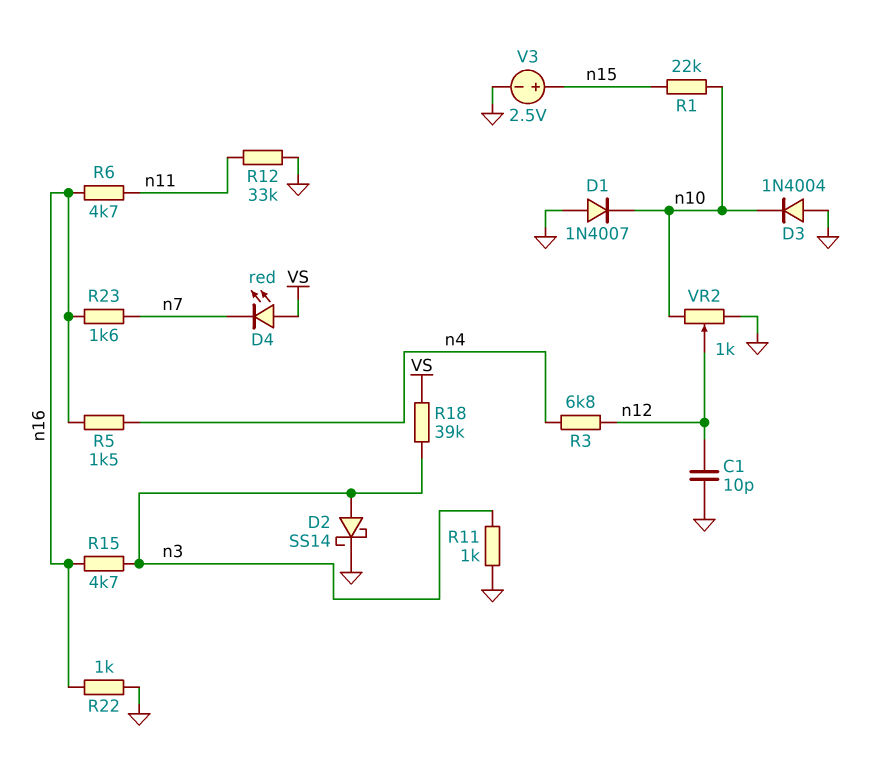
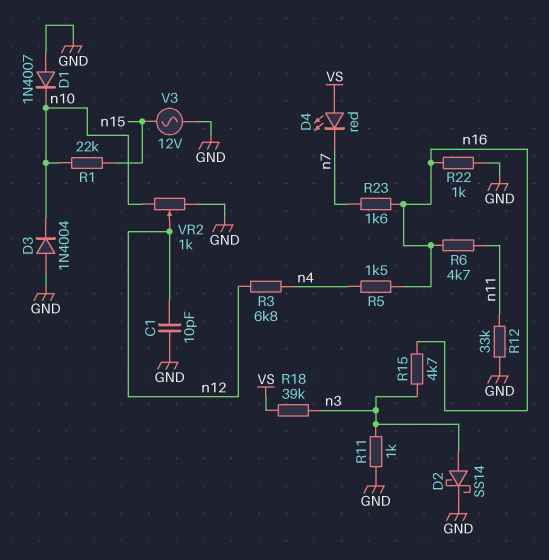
V3: 2.5V (plus n15, minus GND) -> AC 12V (GND, n15)

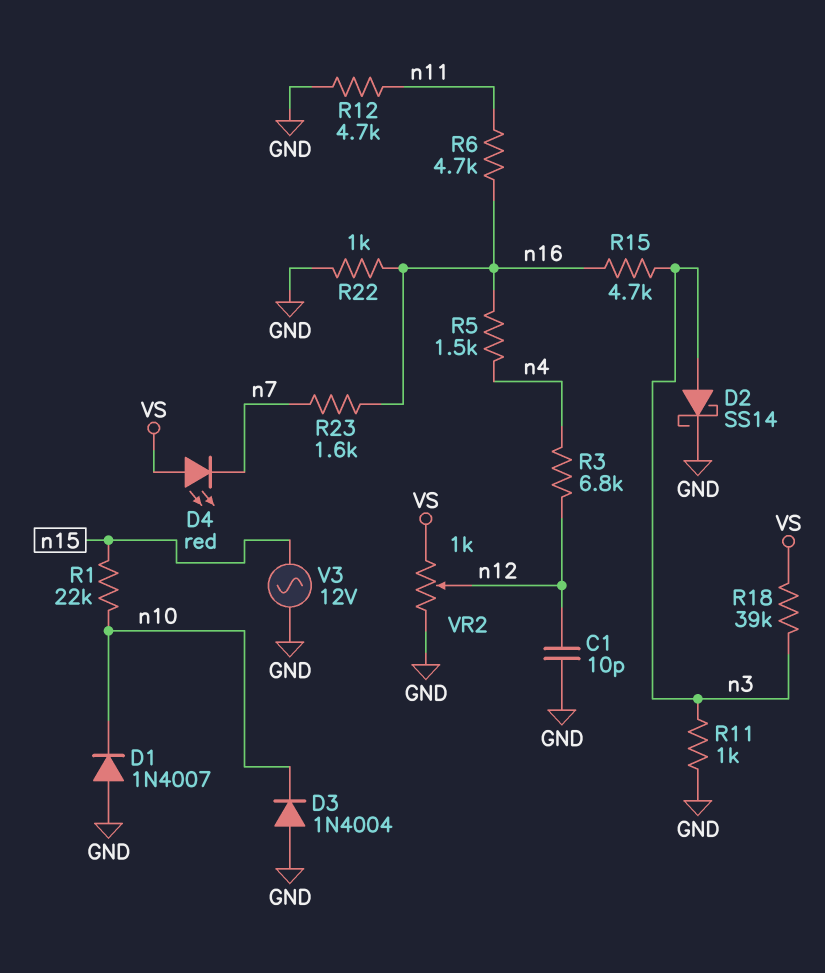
R12: 33k (GND, n11) -> 4.7k (GND, n11)
VR2: 1k (GND, n10, wiper n12) -> 1k (GND, VS, wiper n12)

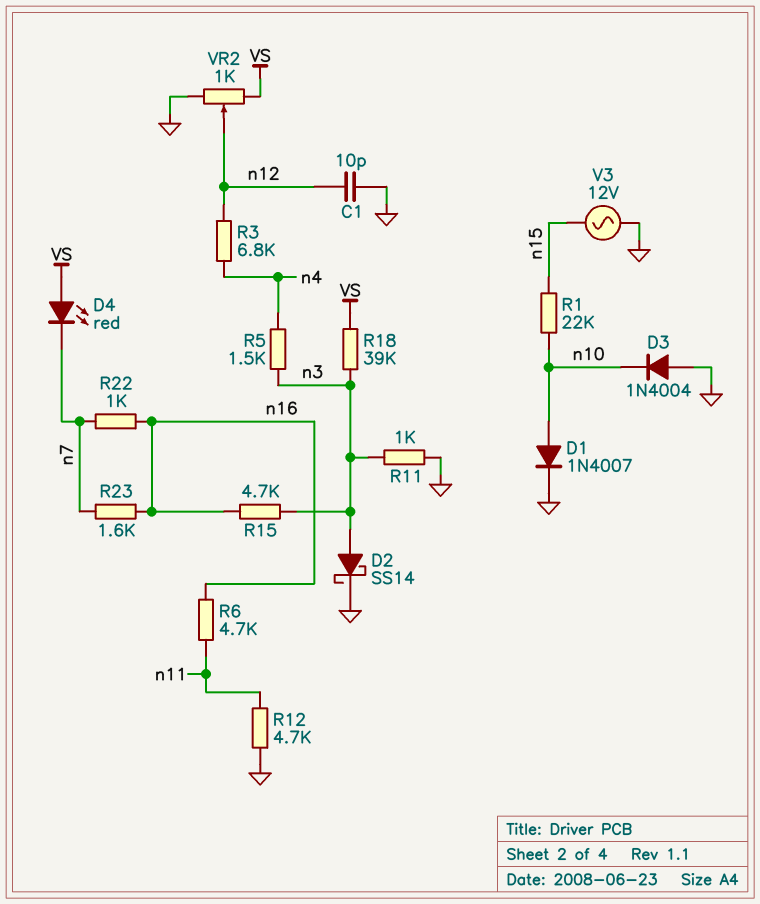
D1: diode 1N4007 (A GND, K n10) -> diode 1N4007 (A n10, K GND)
R5: 1.5k (n4, n16) -> 1.5k (n3, n4)
R22: 1k (GND, n16) -> 1k (n7, n16)

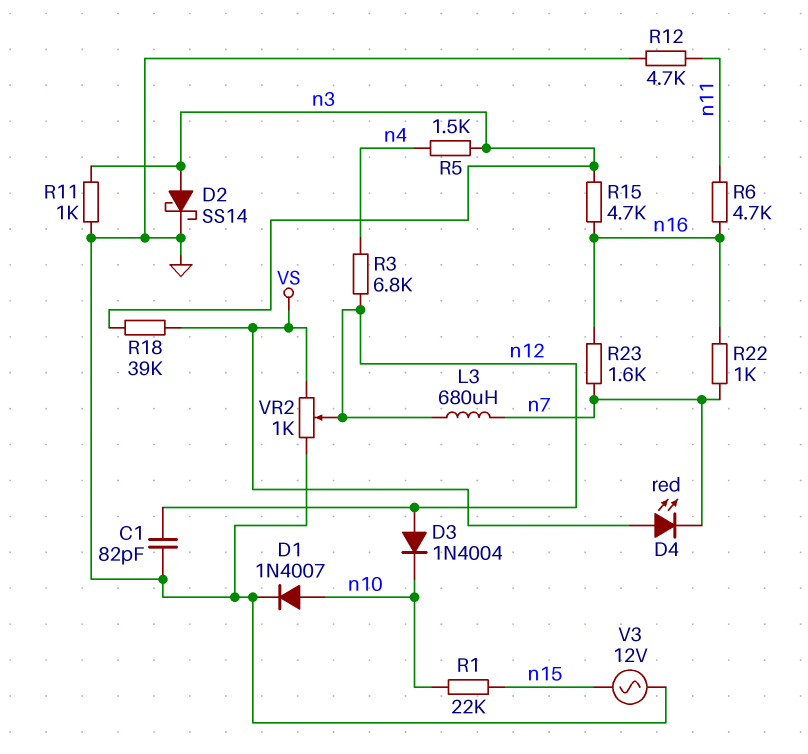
C1: 10pF (GND, n12) -> 82pF (GND, n12)
D3: diode 1N4004 (A GND, K n10) -> diode 1N4004 (A n12, K n10)
L3: none -> 680uH (n7, n12)

